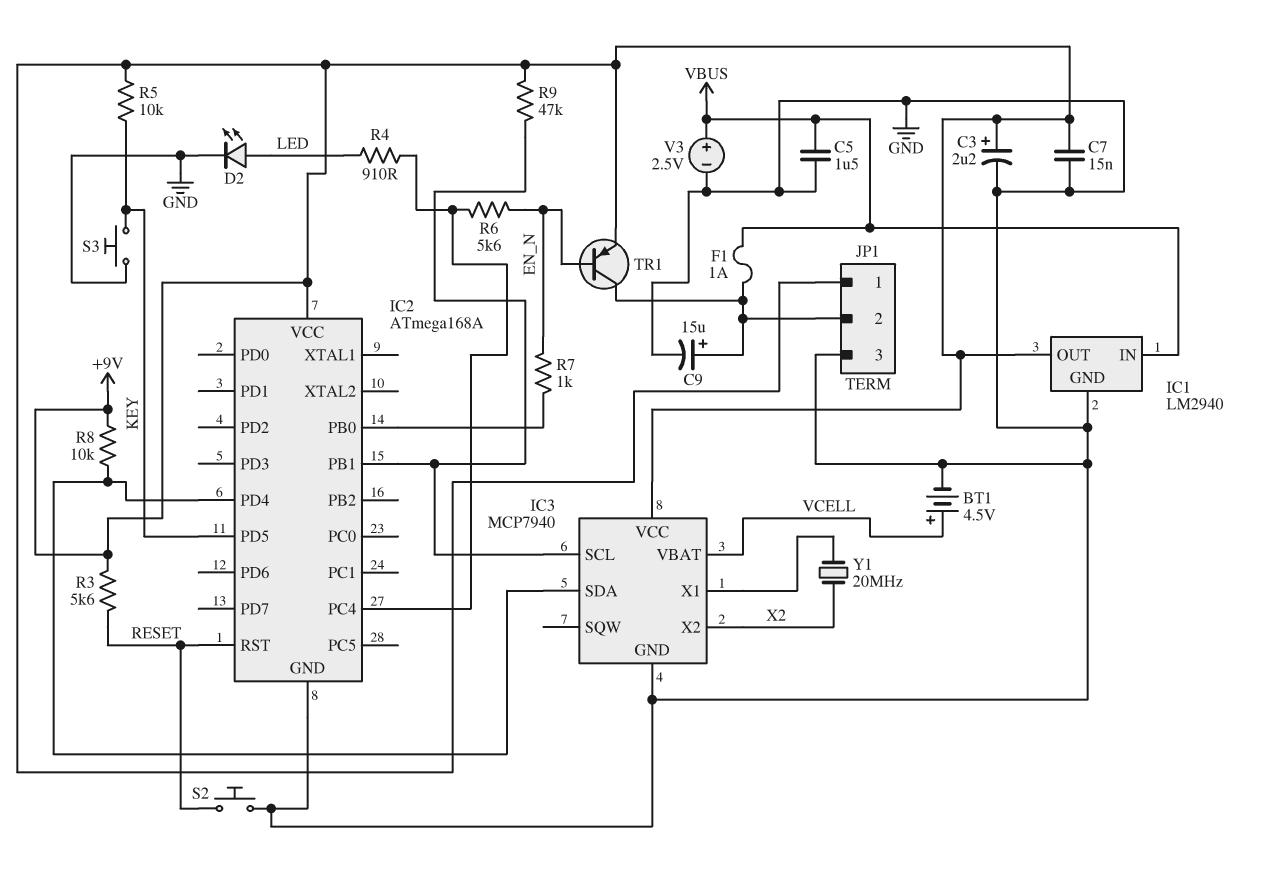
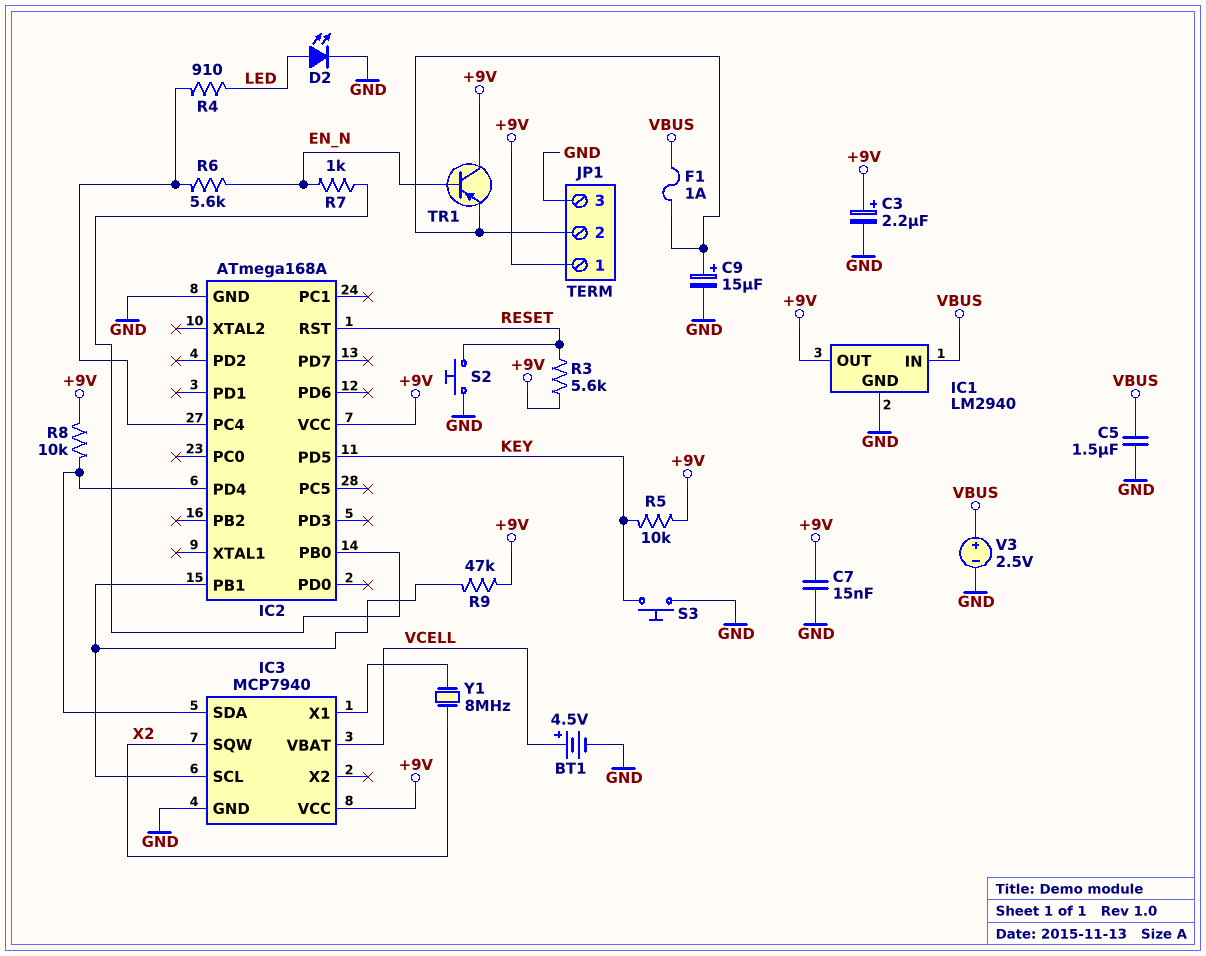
IC3 pin SQW: none -> X2
IC3 pin X2: X2 -> none
TR1: PNP (B EN_N, C JP1/2, E +9V) -> PNP (B EN_N, C +9V, E JP1/2)
Y1: 20MHz (IC3/X1, X2) -> 8MHz (IC3/X1, X2)

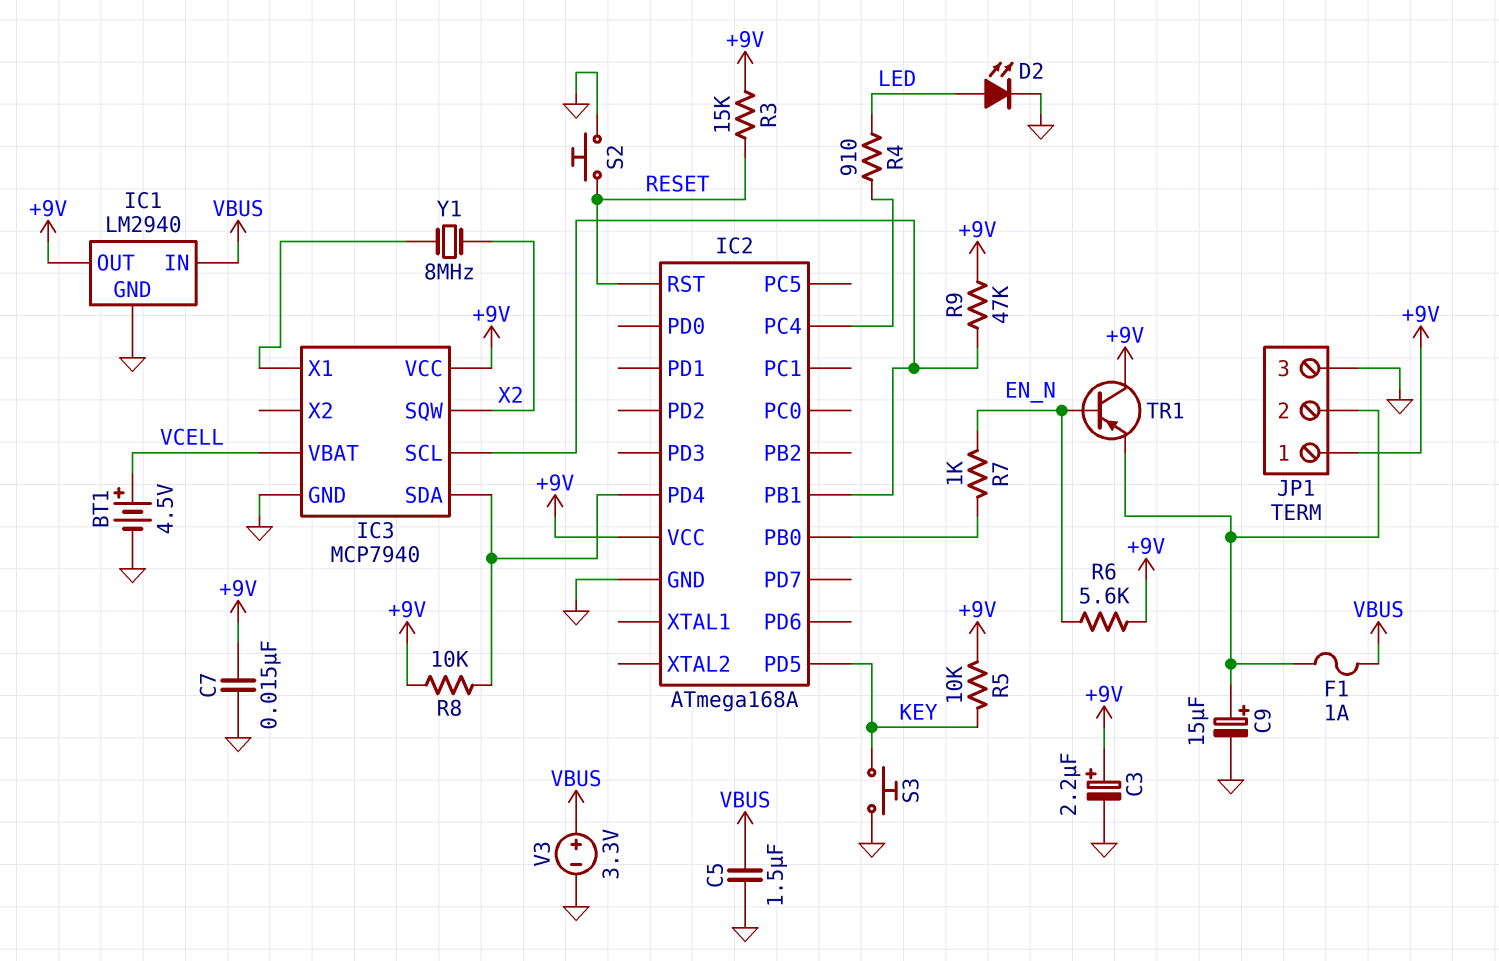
R3: 5.6k (+9V, RESET) -> 15k (+9V, RESET)
R6: 5.6k (EN_N, IC2/PC4) -> 5.6k (+9V, EN_N)
V3: 2.5V (plus VBUS, minus GND) -> 3.3V (plus VBUS, minus GND)

